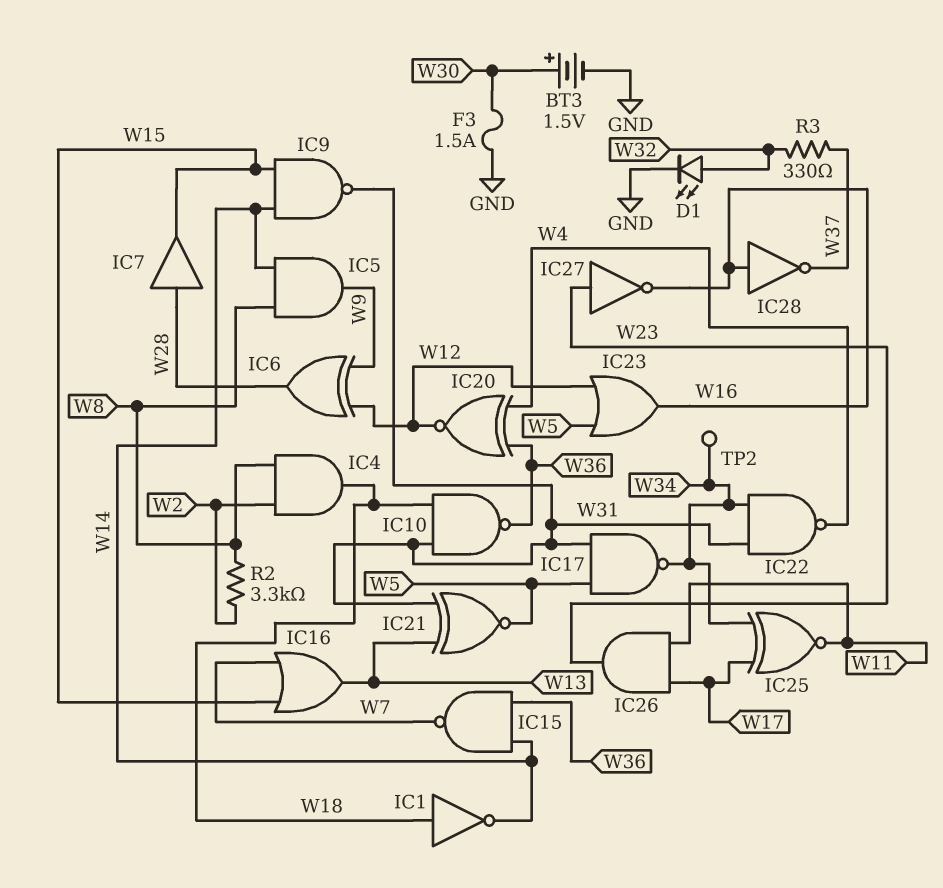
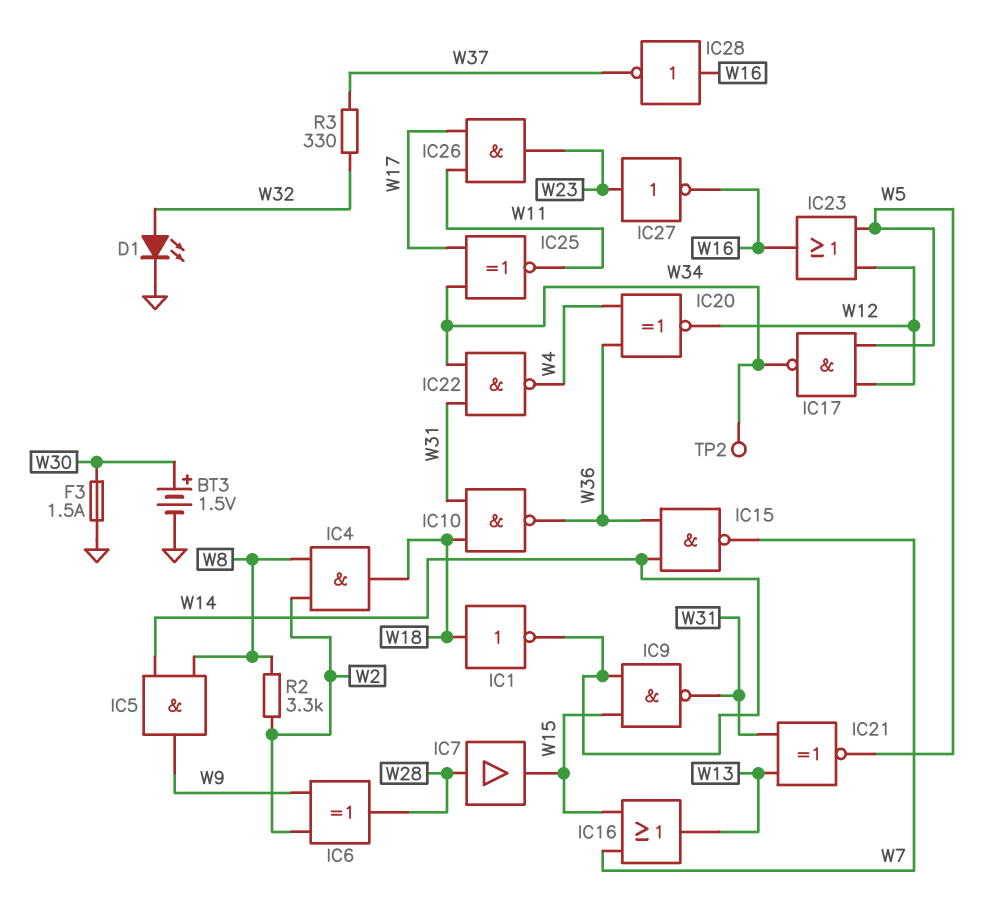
IC6: XOR (in W9, in W12, out W28) -> XOR (in W2, in W9, out W28)
IC17: NAND (in W5, in W31, out W34) -> NAND (in W5, in W12, out W34)

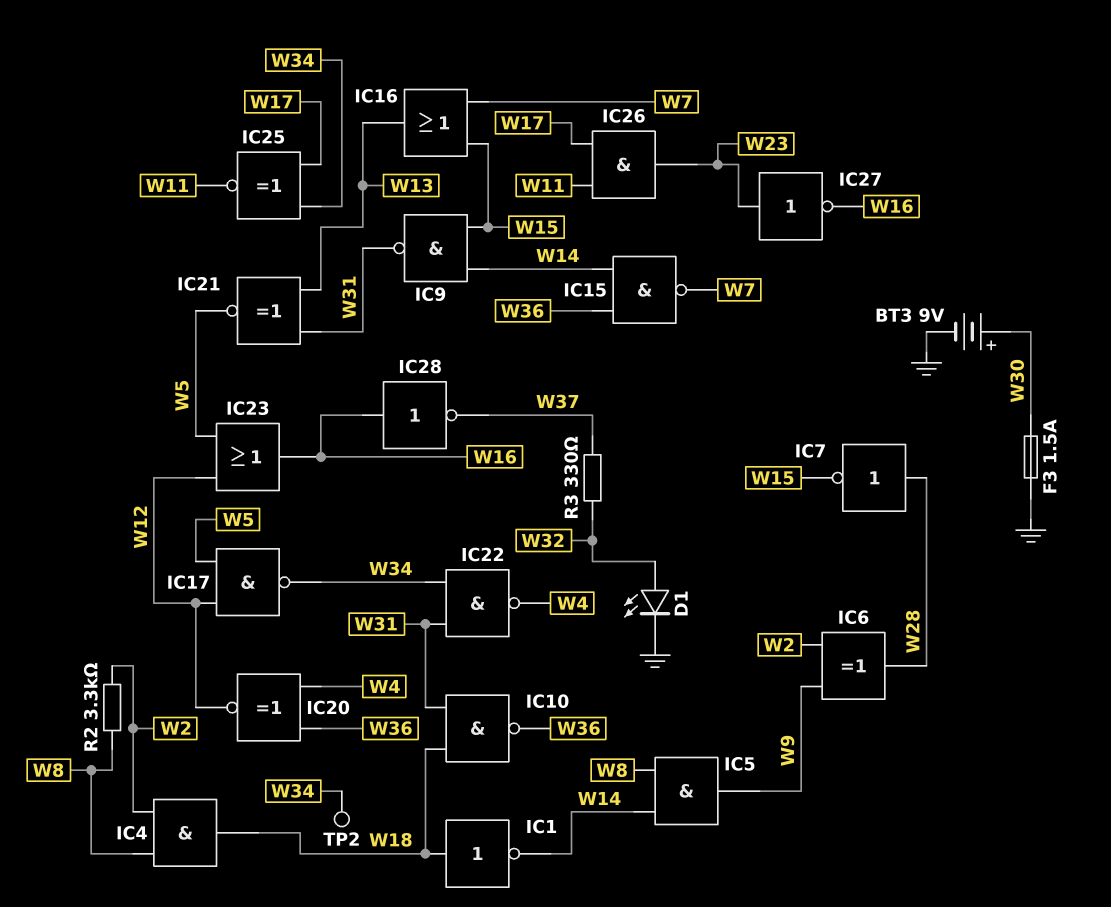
BT3: 1.5V (plus W30, minus GND) -> 9V (plus W30, minus GND)
IC7: buffer (in W28, out W15) -> NOT (in W28, out W15)

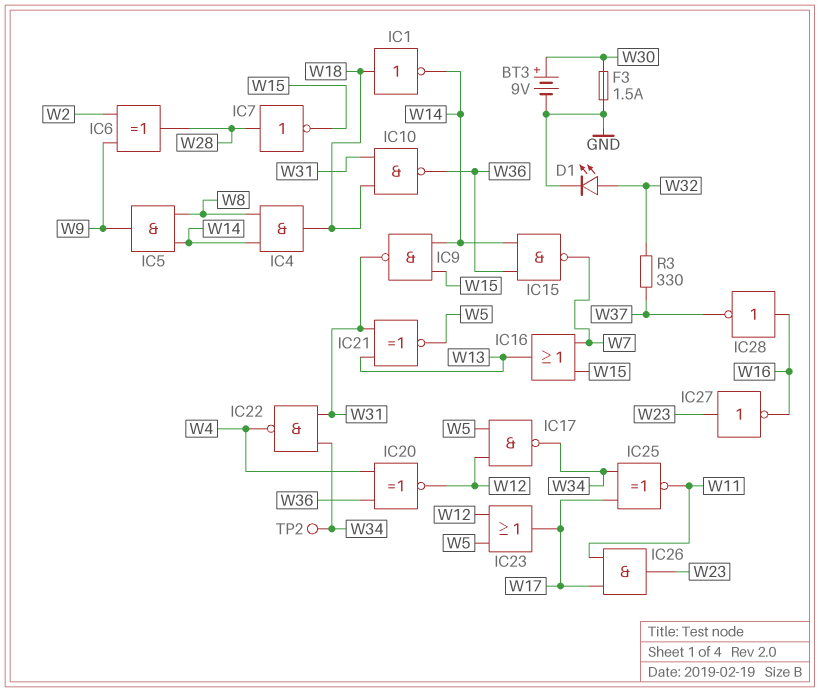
IC4: AND (in W2, in W8, out W18) -> AND (in W8, in W14, out W18)
IC23: OR (in W5, in W12, out W16) -> OR (in W5, in W12, out W17)
R2: 3.3k (W2, W8) -> none

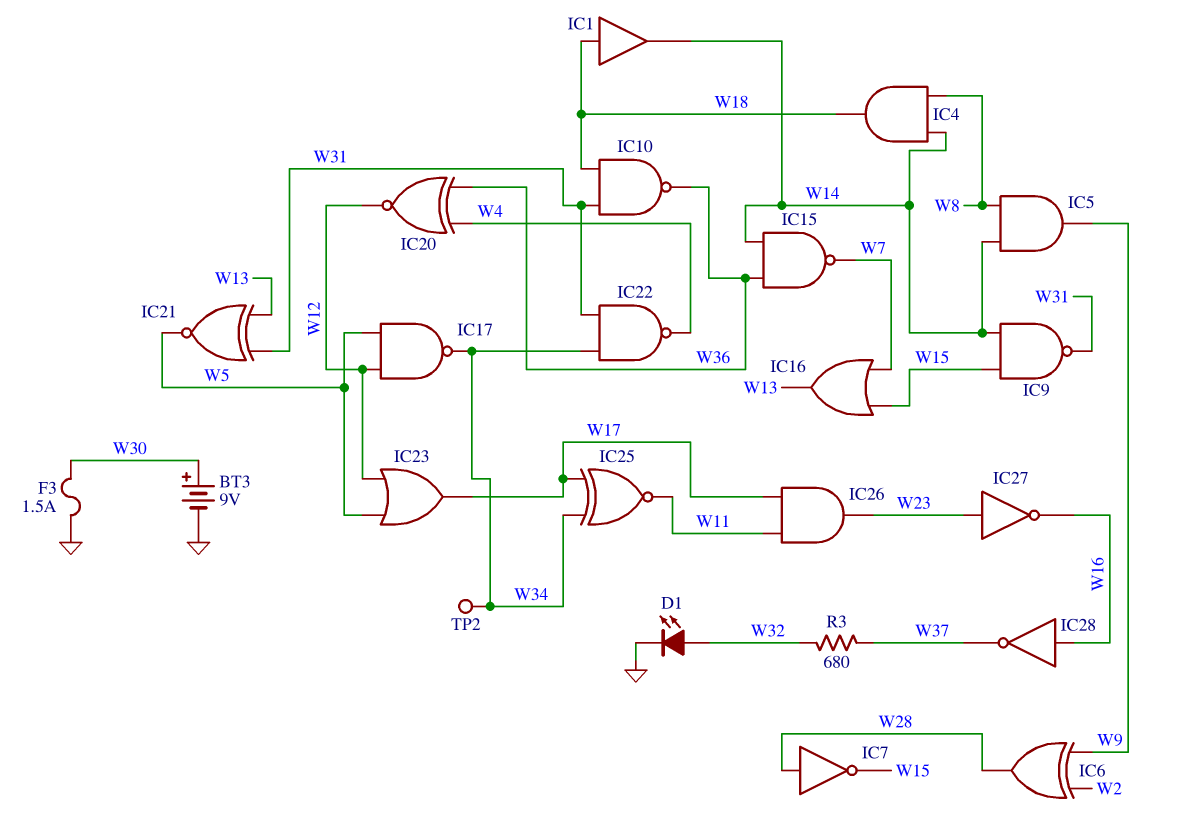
IC1: NOT (in W18, out W14) -> buffer (in W18, out W14)
R3: 330 (W32, W37) -> 680 (W32, W37)

